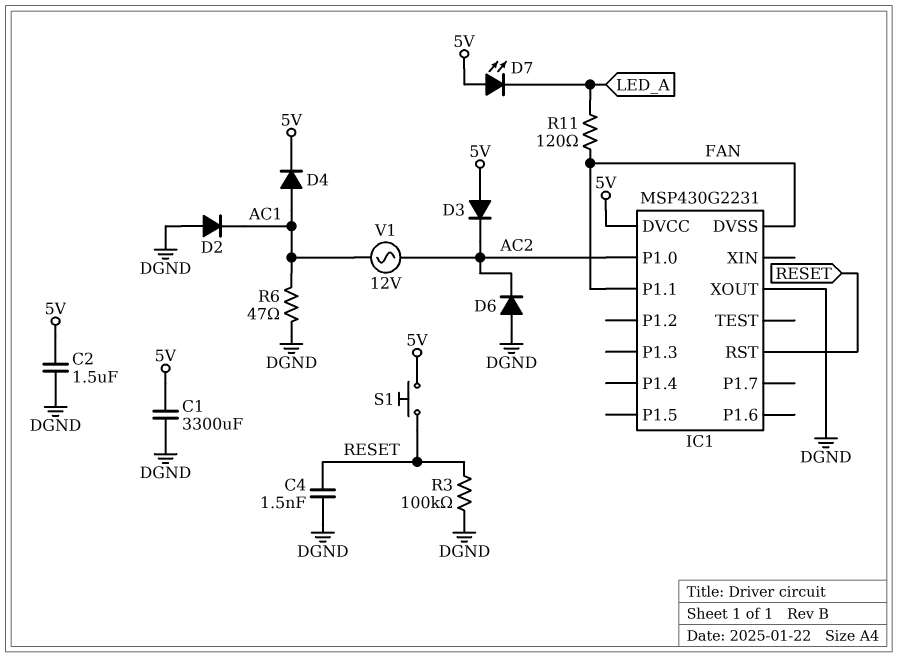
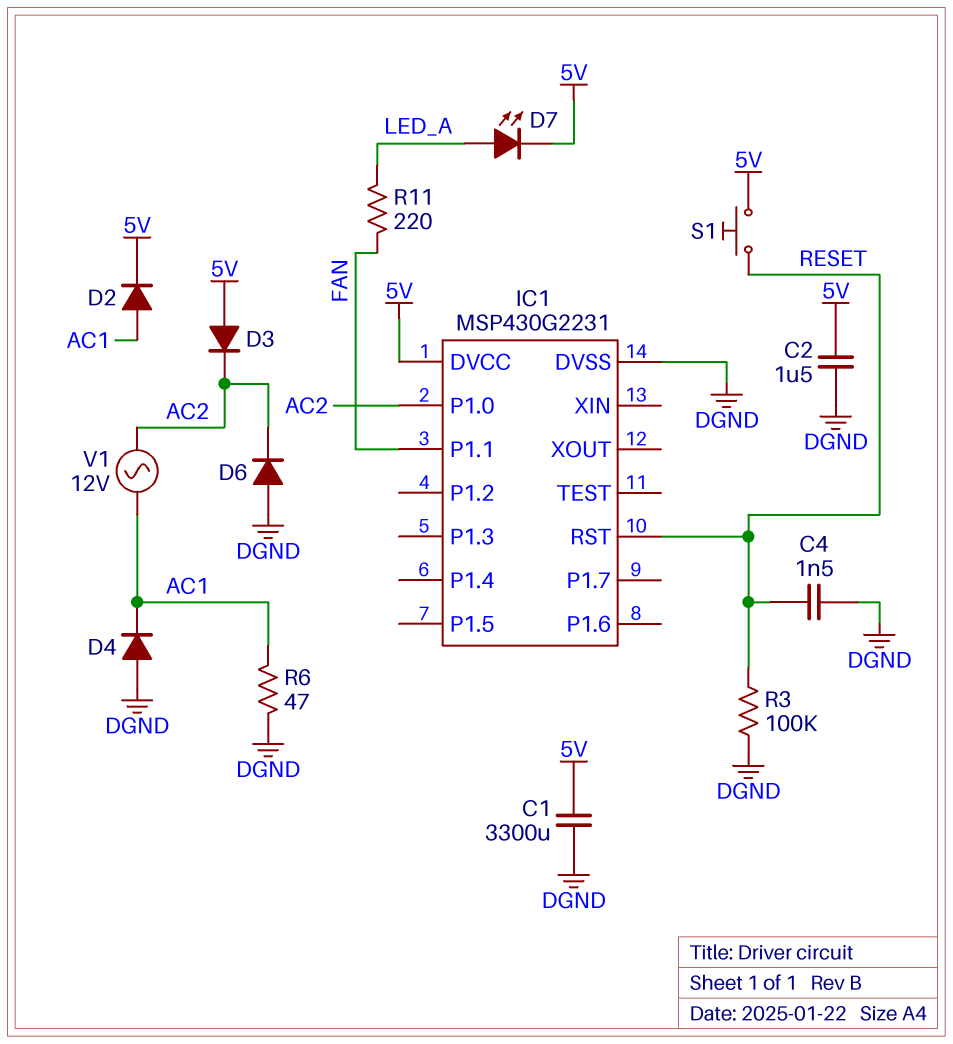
D2: diode (A DGND, K AC1) -> diode (A AC1, K 5V)
D4: diode (A AC1, K 5V) -> diode (A DGND, K AC1)
D7: LED (A 5V, K LED_A) -> LED (A LED_A, K 5V)
IC1 pin DVSS: FAN -> DGND
IC1 pin XOUT: DGND -> none
R11: 120 (FAN, LED_A) -> 220 (FAN, LED_A)

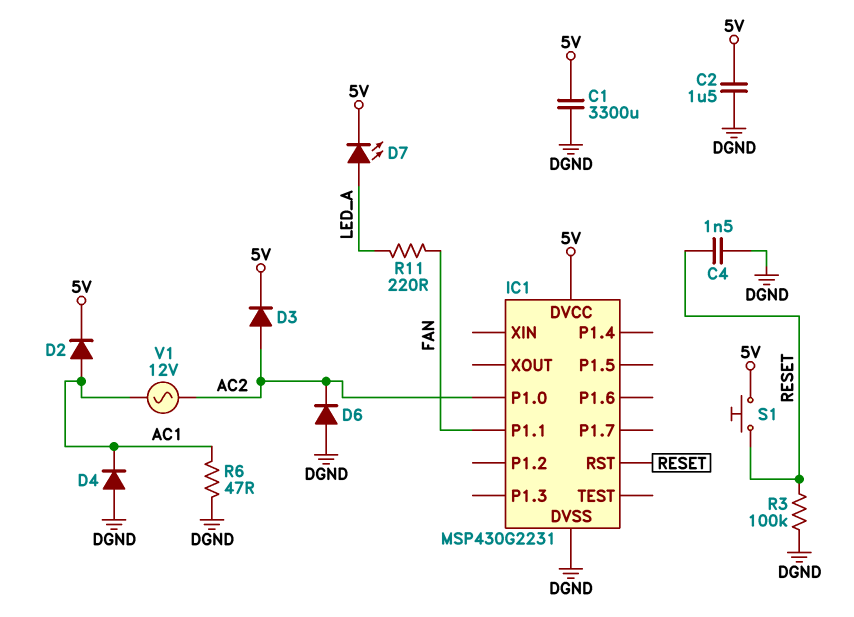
D3: diode (A 5V, K AC2) -> diode (A AC2, K 5V)

